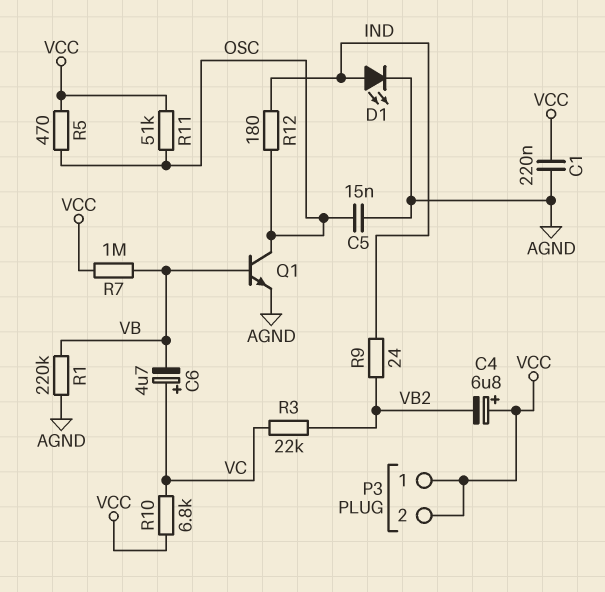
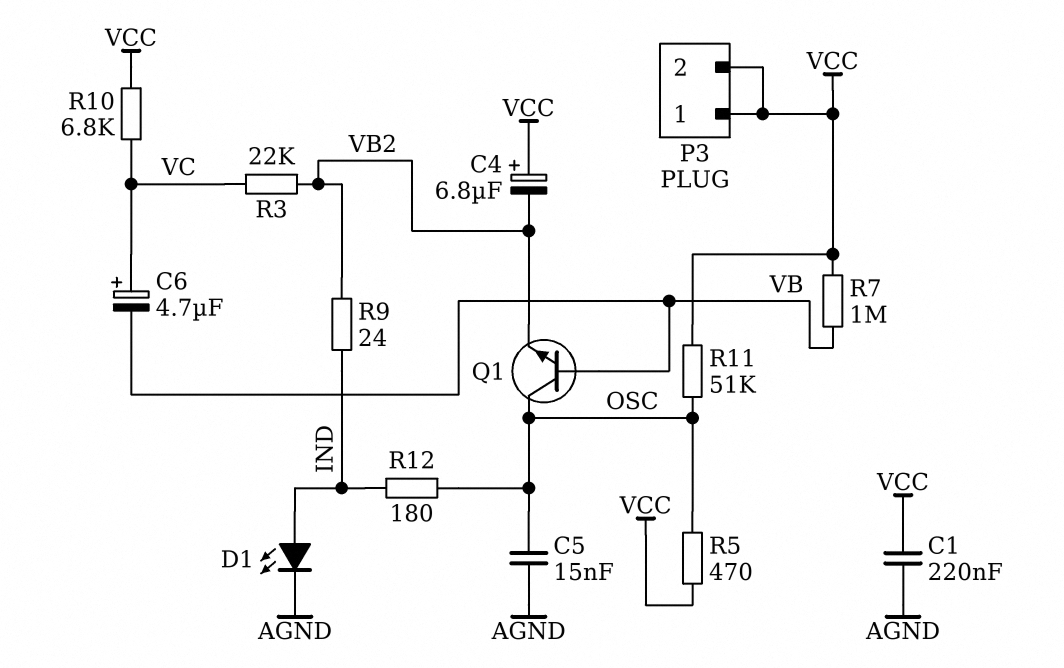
Q1: NPN (B VB, C OSC, E AGND) -> NPN (B VB, C OSC, E VB2)
R1: 220k (AGND, VB) -> none

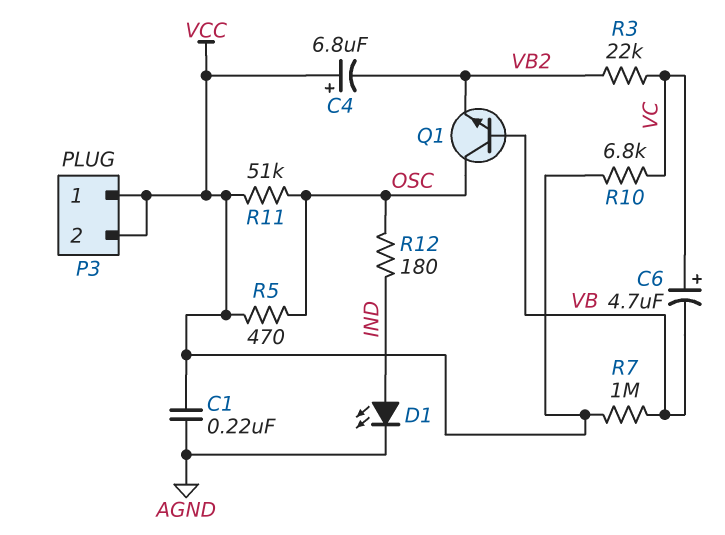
C5: 15nF (AGND, OSC) -> none
R9: 24 (IND, VB2) -> none

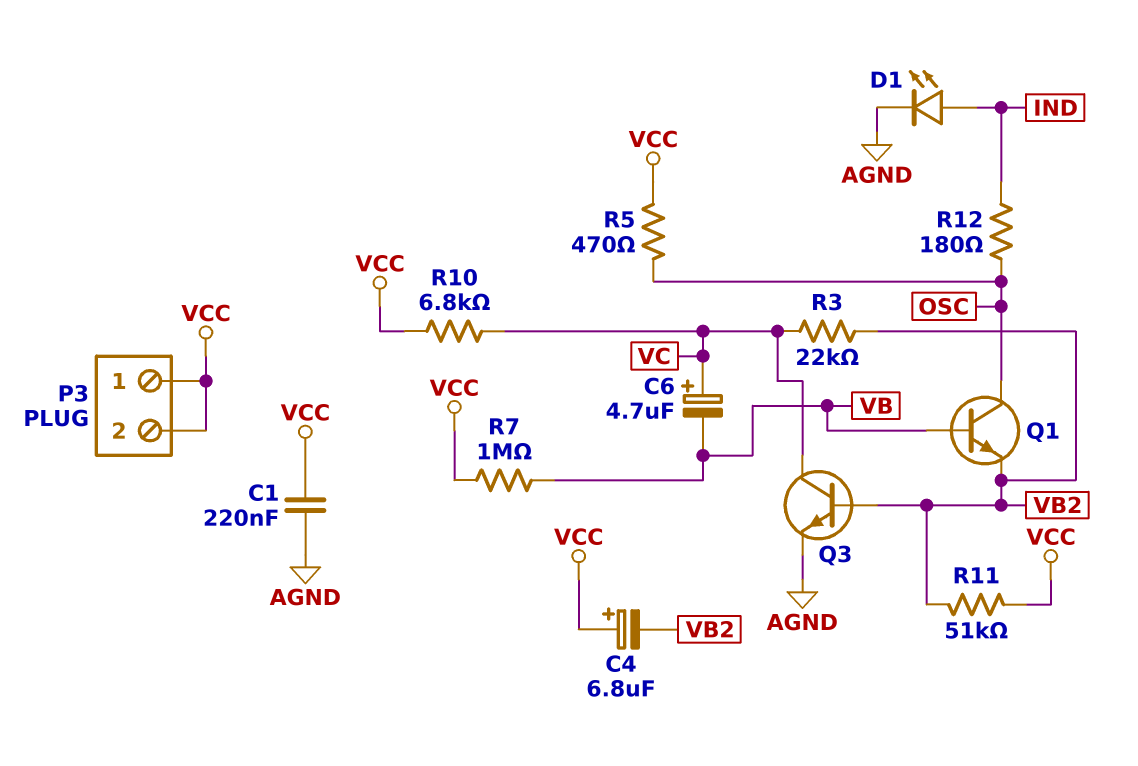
Q3: none -> NPN (B VB2, C VC, E AGND)
R11: 51k (OSC, VCC) -> 51k (VB2, VCC)

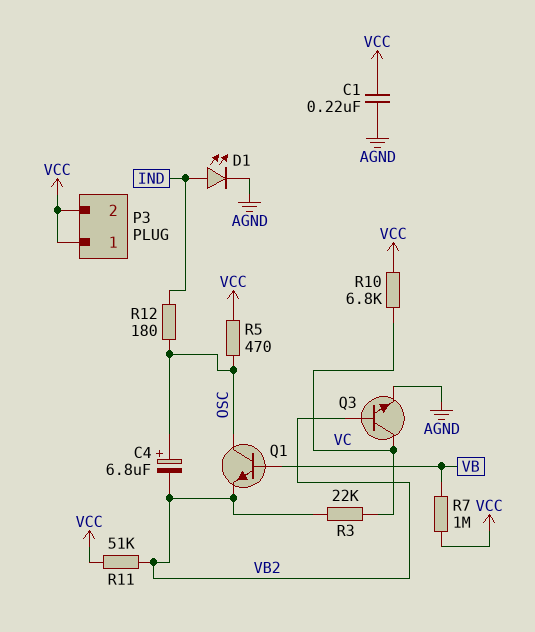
C4: 6.8uF (plus VCC, minus VB2) -> 6.8uF (plus OSC, minus VB2)
C6: 4.7uF (plus VC, minus VB) -> none

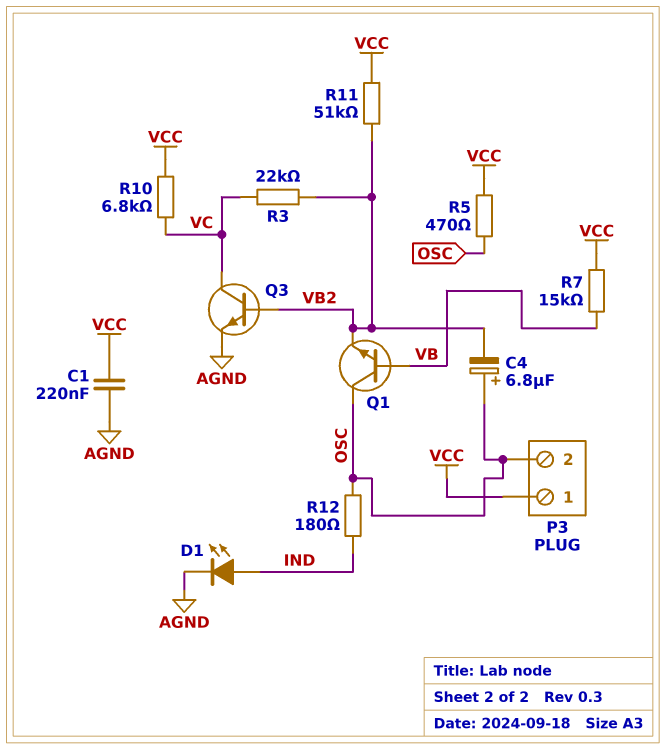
P3 pin 2: VCC -> OSC
R7: 1M (VB, VCC) -> 15k (VB, VCC)

